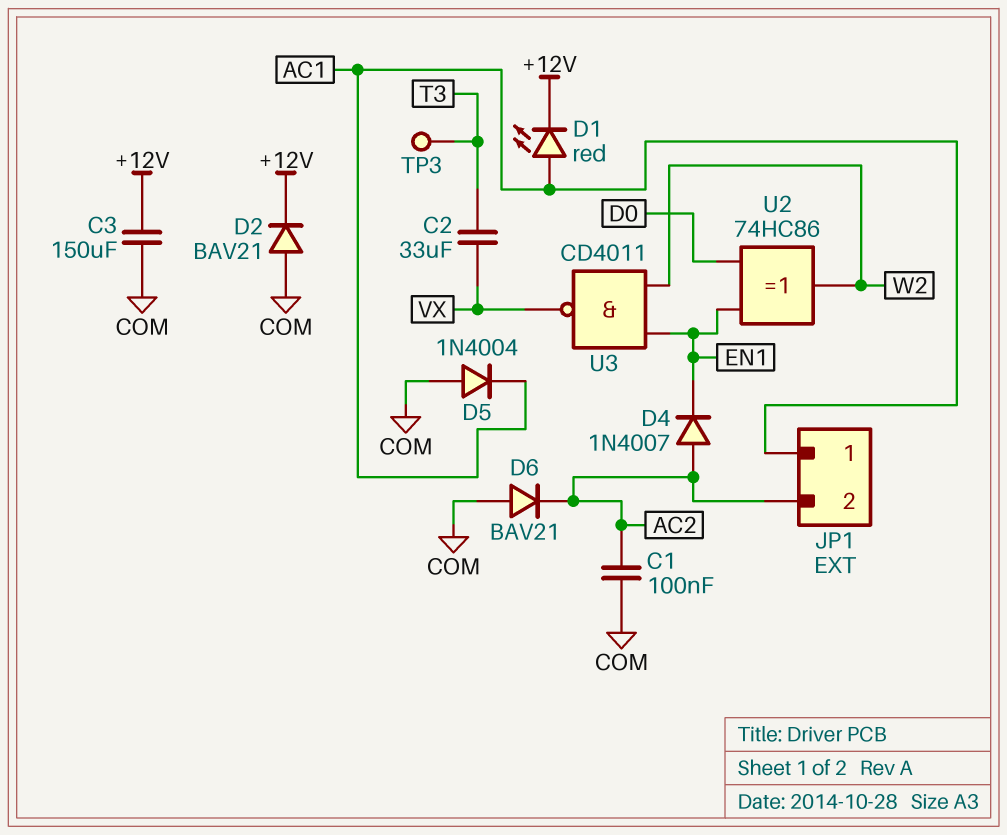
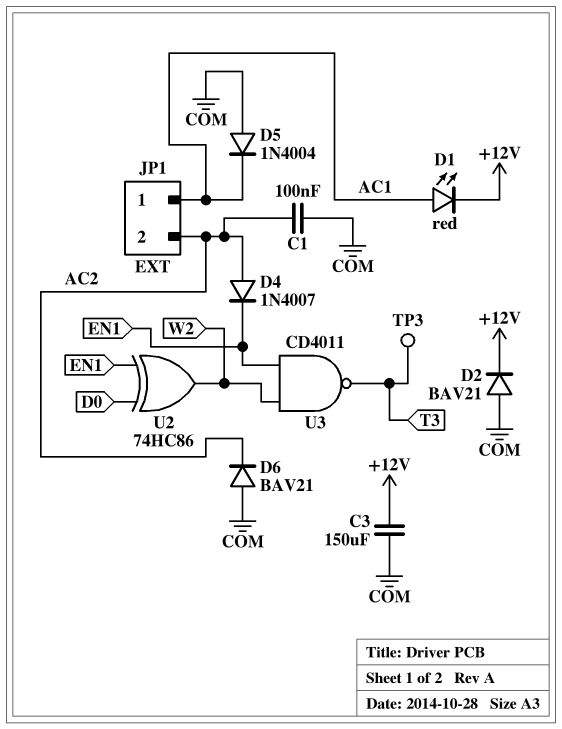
C2: 33uF (T3, VX) -> none
U3: NAND CD4011 (in EN1, in W2, out VX) -> NAND CD4011 (in EN1, in W2, out T3)

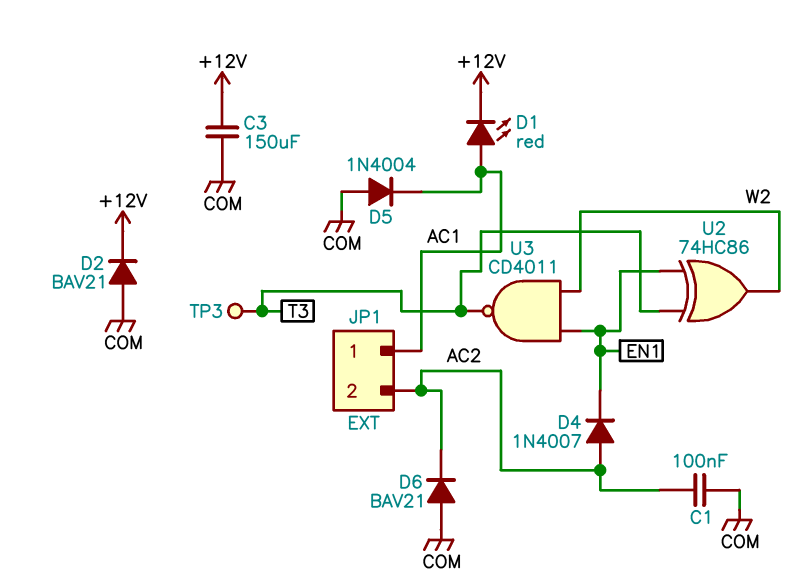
U2: XOR 74HC86 (in D0, in EN1, out W2) -> XOR 74HC86 (in EN1, in T3, out W2)

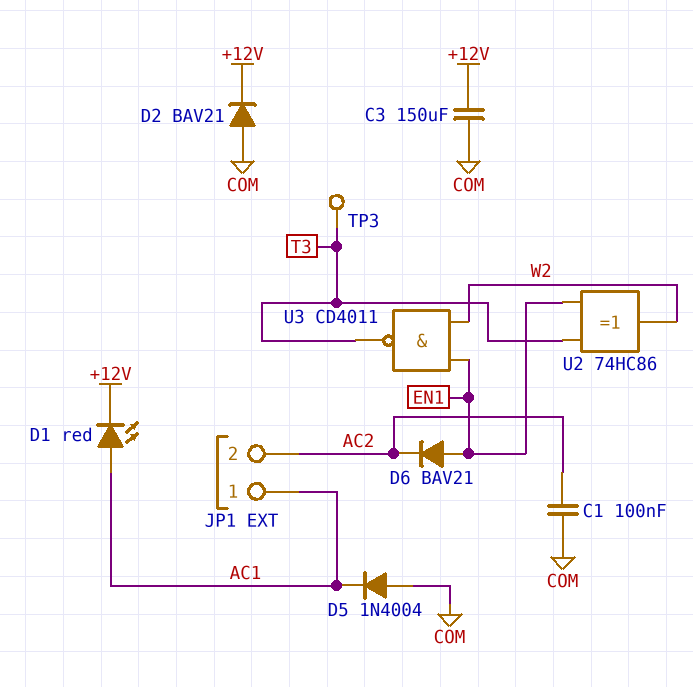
D4: diode 1N4007 (A AC2, K EN1) -> none
D6: diode BAV21 (A COM, K AC2) -> diode BAV21 (A EN1, K AC2)

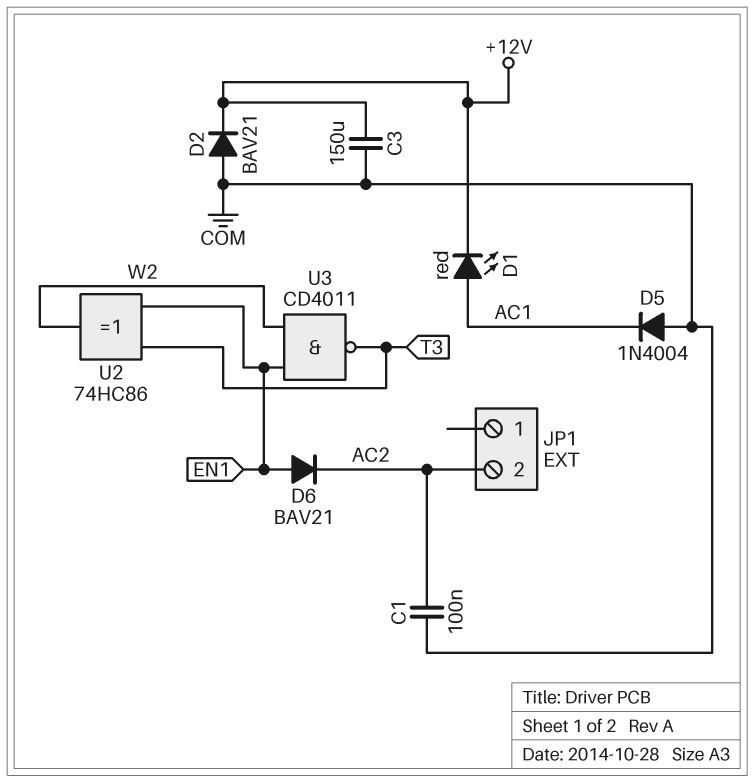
JP1 pin 1: AC1 -> none
TP3: test point (T3) -> none

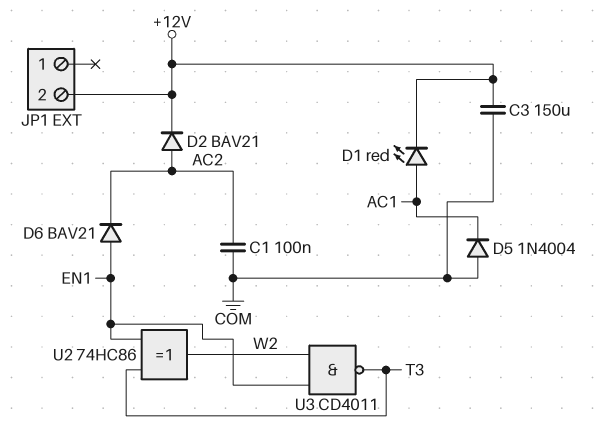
D2: diode BAV21 (A COM, K +12V) -> diode BAV21 (A AC2, K +12V)
JP1 pin 2: AC2 -> +12V

